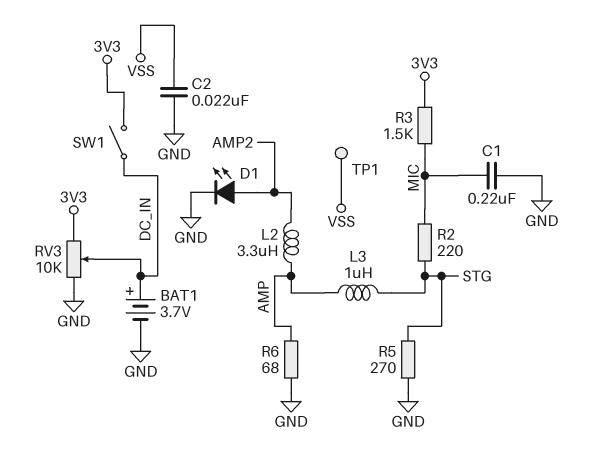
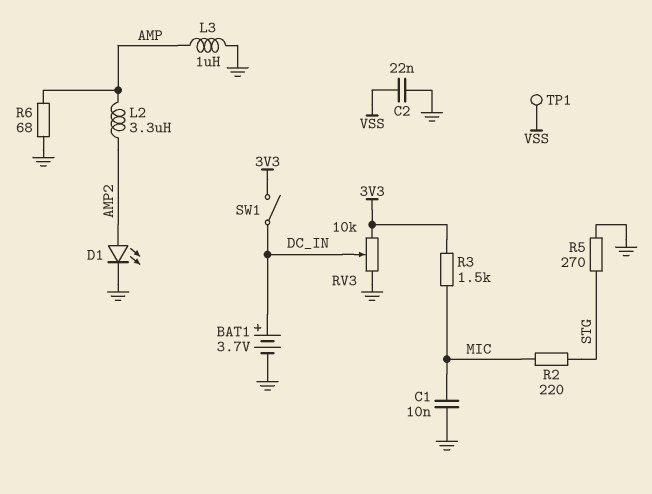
C1: 220nF (GND, MIC) -> 10nF (GND, MIC)
L3: 1uH (AMP, STG) -> 1uH (AMP, GND)

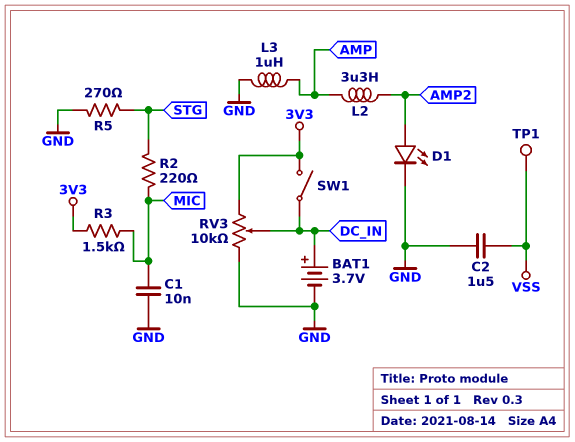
C2: 22nF (GND, VSS) -> 1.5uF (GND, VSS)
R6: 68 (AMP, GND) -> none

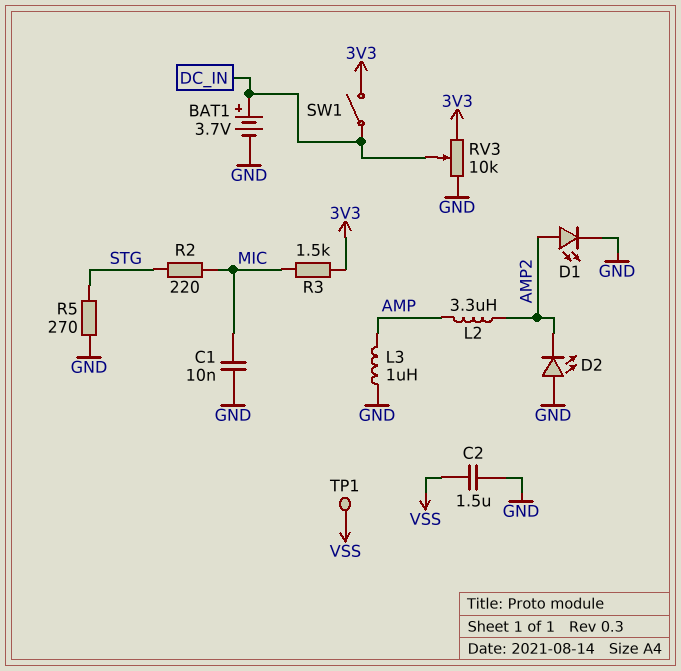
D2: none -> LED (A GND, K AMP2)

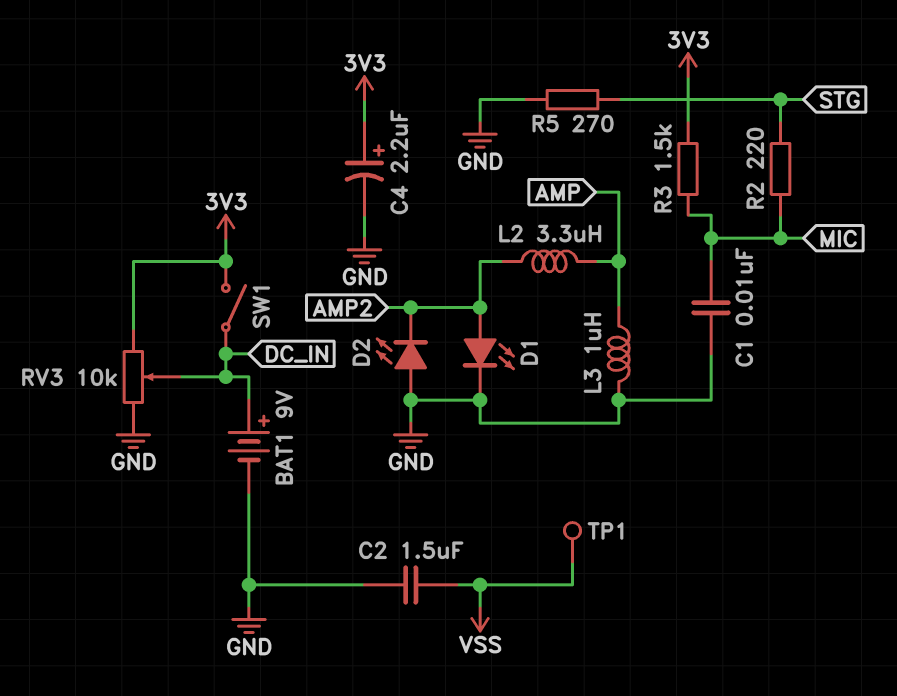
BAT1: 3.7V (plus DC_IN, minus GND) -> 9V (plus DC_IN, minus GND)
C4: none -> 2.2uF (plus 3V3, minus GND)

